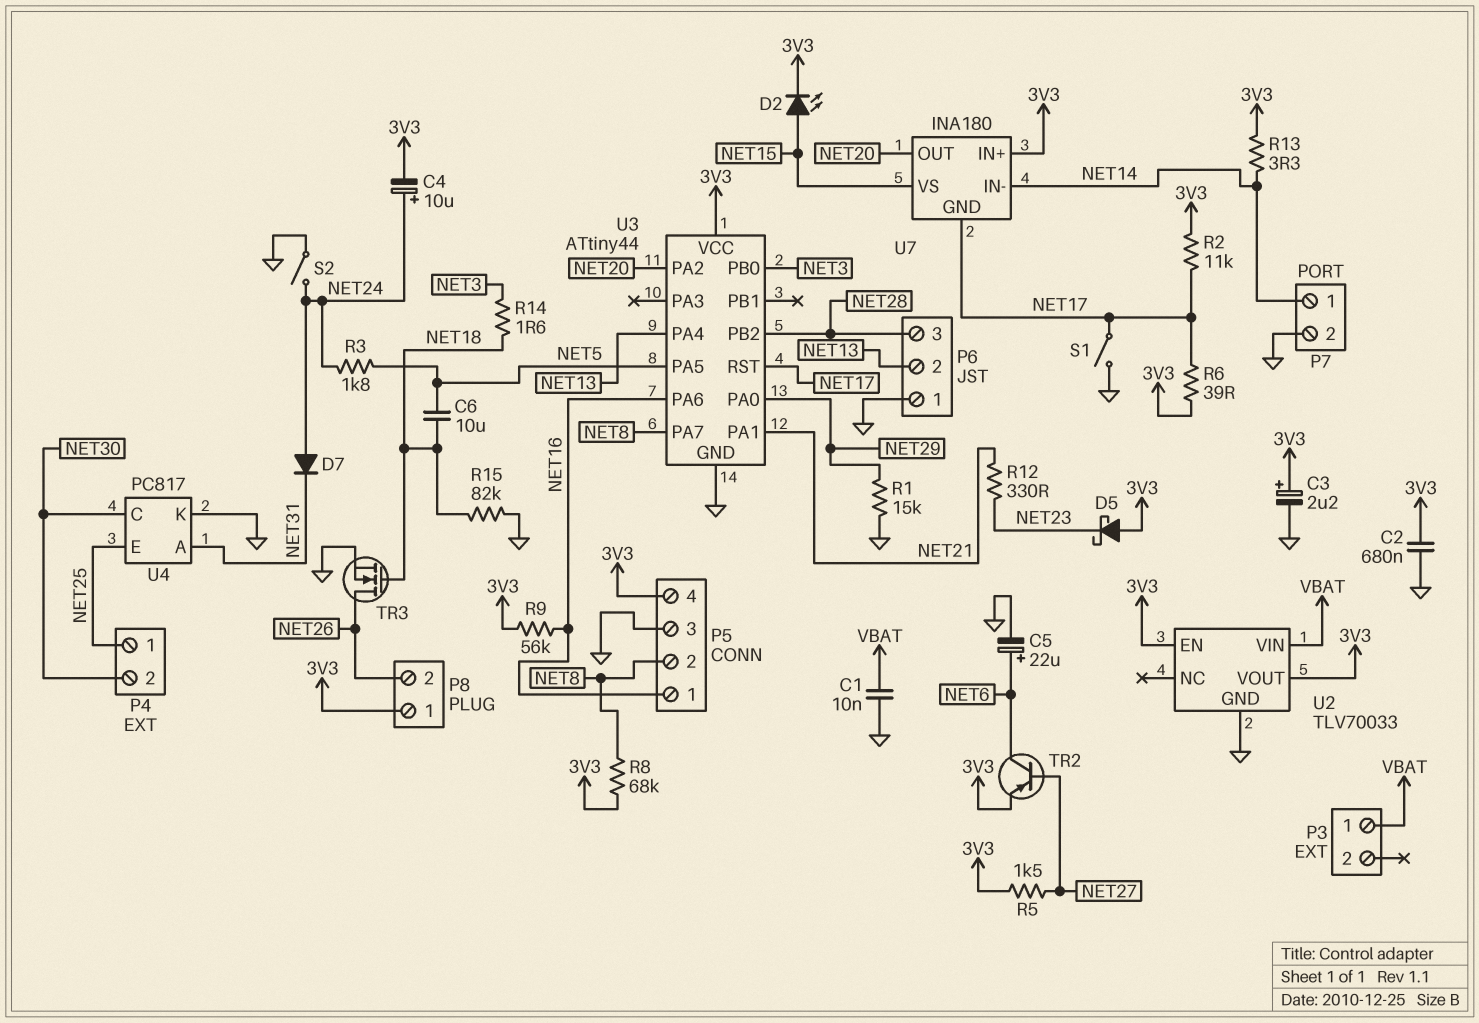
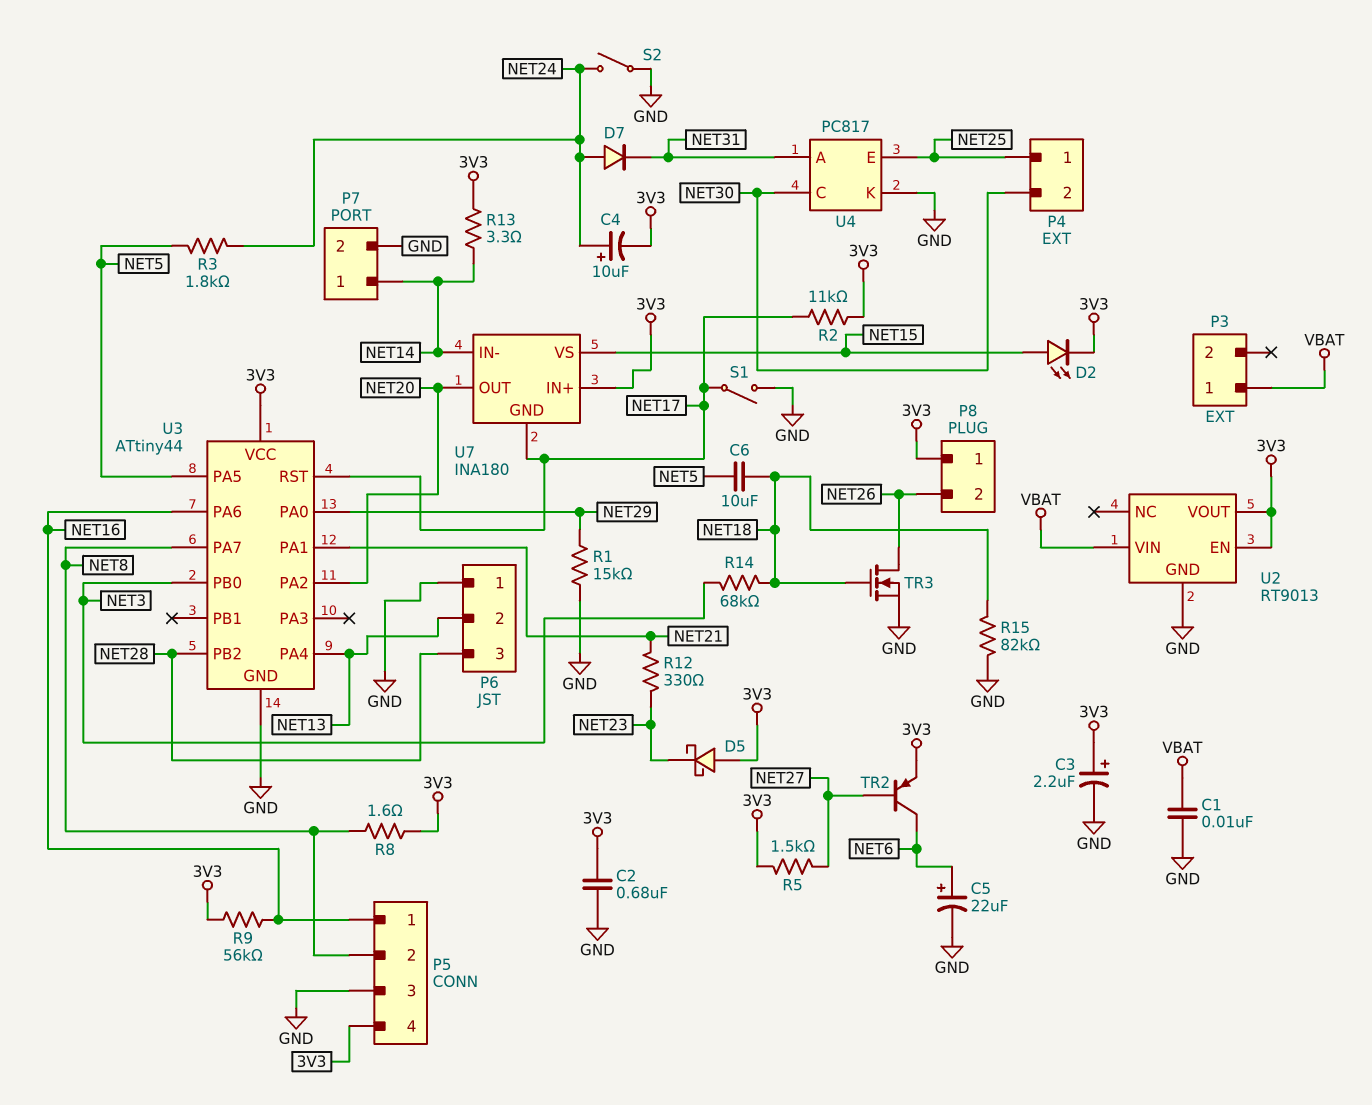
R6: 39 (3V3, NET17) -> none
R8: 68k (3V3, NET8) -> 1.6 (3V3, NET8)
R14: 1.6 (NET3, NET18) -> 68k (NET3, NET18)
U2: TLV70033 -> RT9013

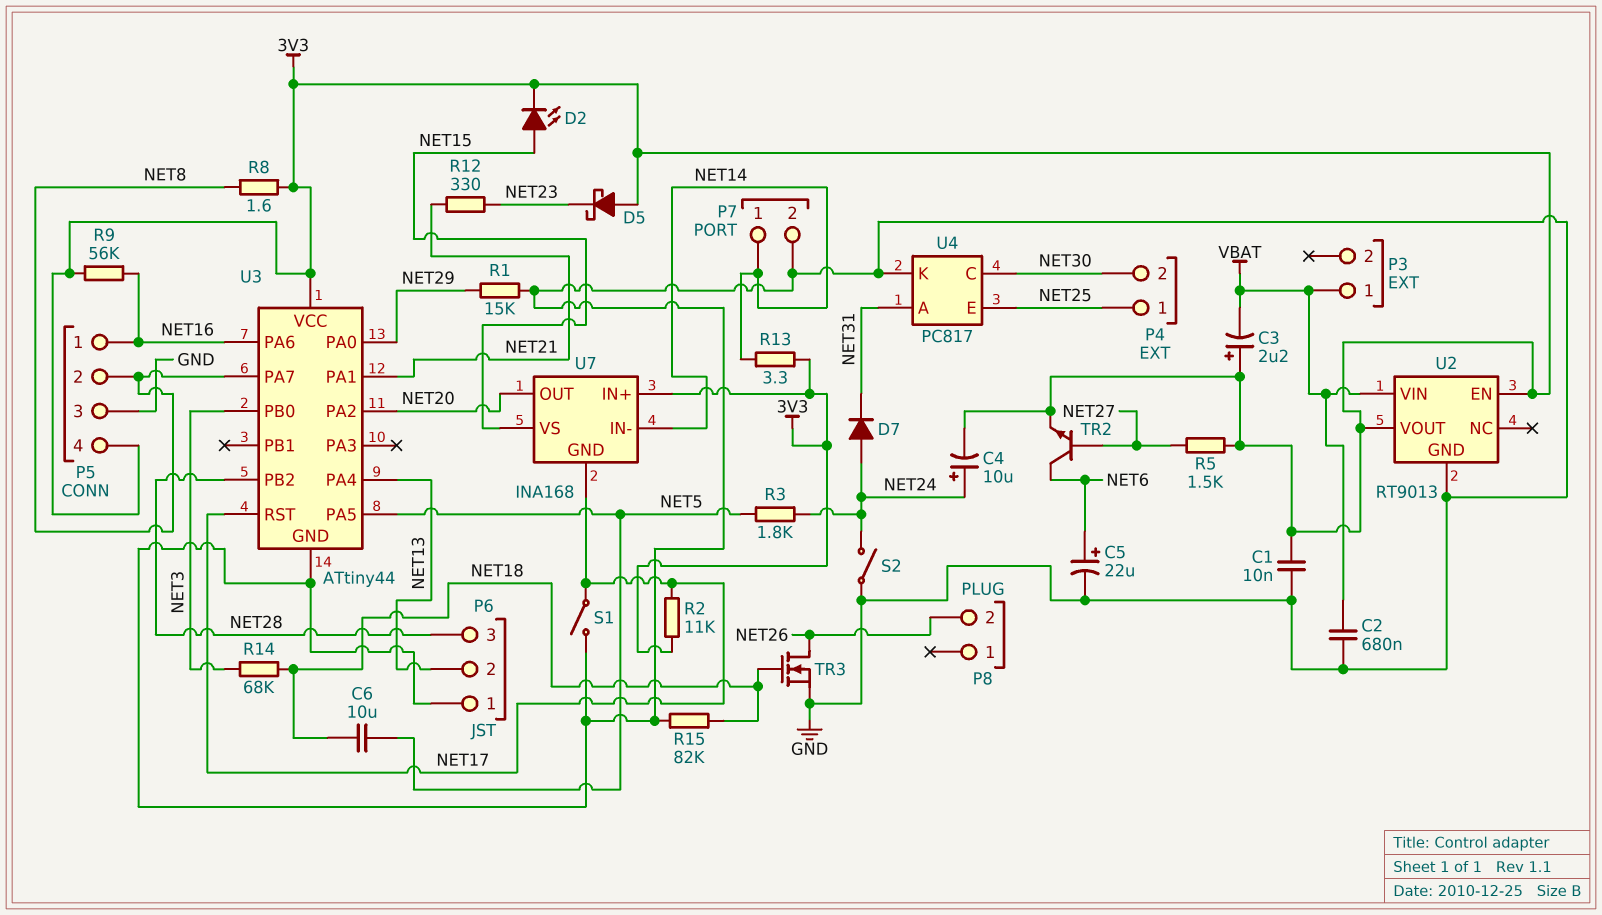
C1: 10nF (GND, VBAT) -> 10nF (3V3, GND)
C2: 680nF (3V3, GND) -> 680nF (GND, VBAT)
C3: 2.2uF (plus 3V3, minus GND) -> 2.2uF (plus 3V3, minus VBAT)
P8 pin 1: 3V3 -> none
TR2: PNP (B NET27, C NET6, E 3V3) -> NPN (B NET27, C NET6, E 3V3)
U7: INA180 -> INA168

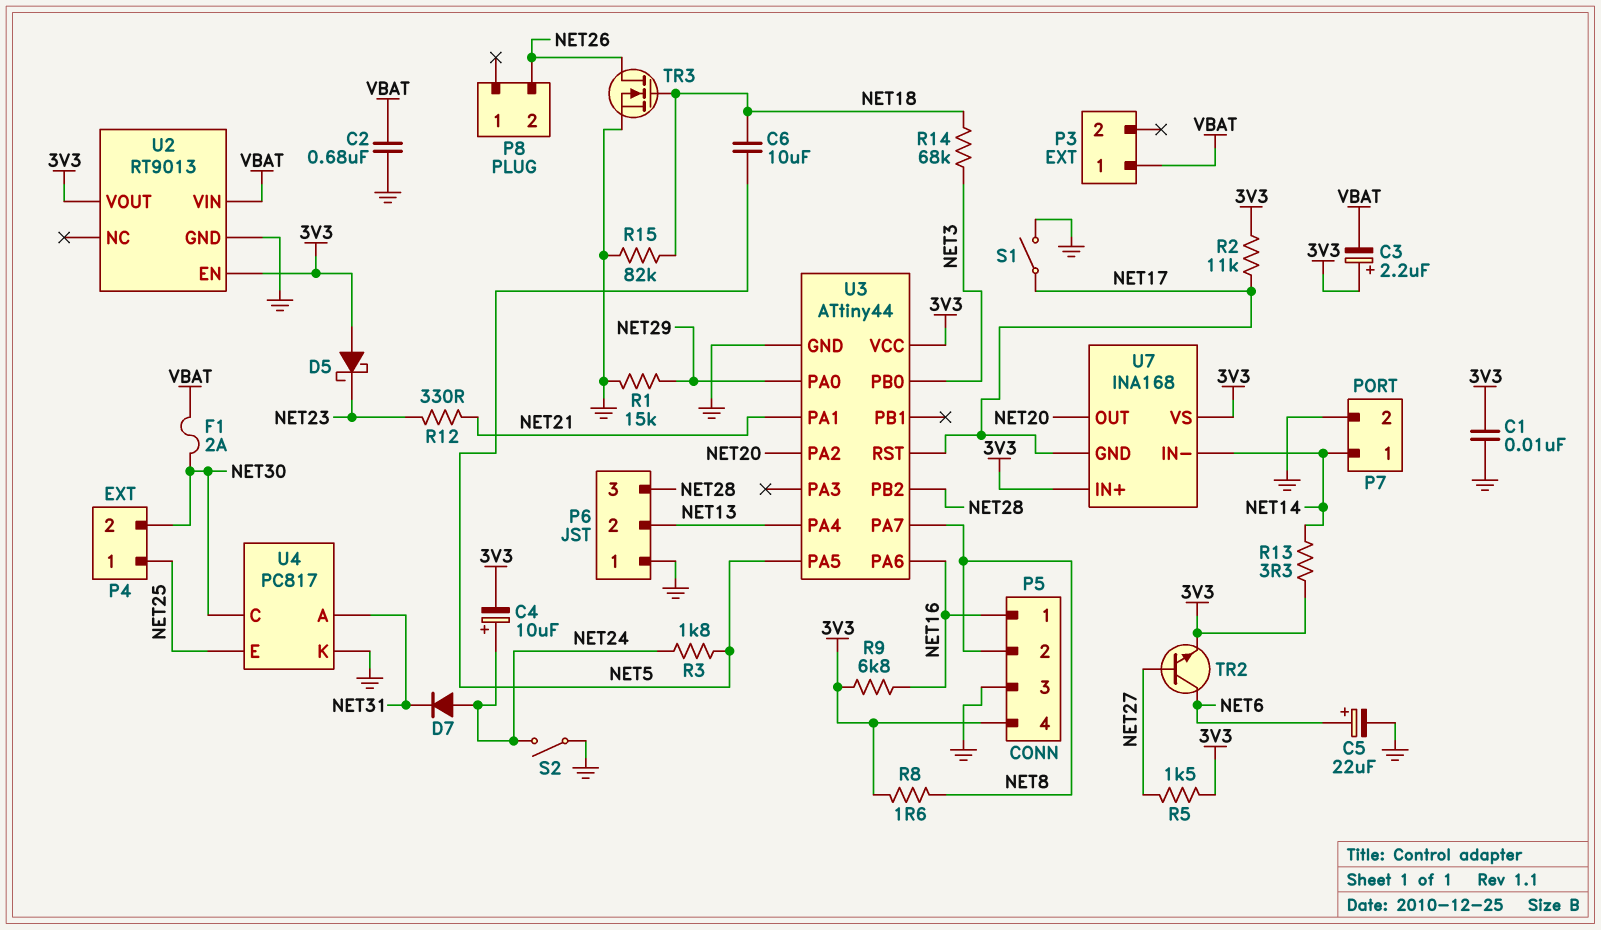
D2: LED (A NET15, K 3V3) -> none
F1: none -> 2A (NET30, VBAT)
R9: 56k (3V3, NET16) -> 6.8k (3V3, NET16)
U7 pin VS: NET15 -> 3V3

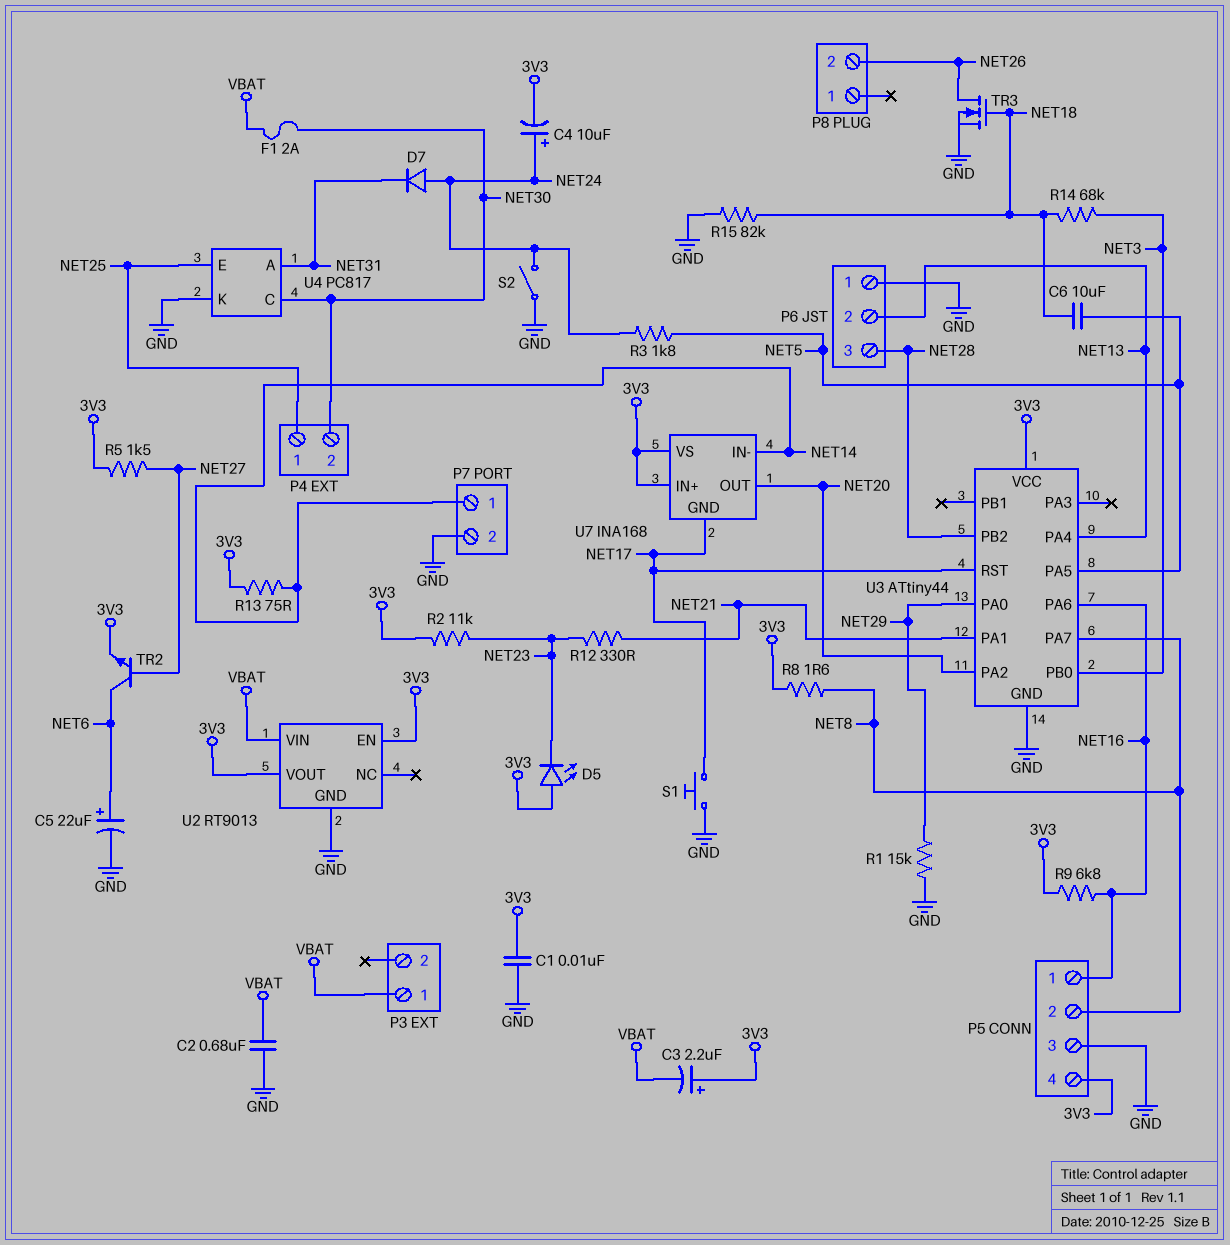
D5: schottky (A 3V3, K NET23) -> LED (A 3V3, K NET23)
R2: 11k (3V3, NET17) -> 11k (3V3, NET23)
R13: 3.3 (3V3, NET14) -> 75 (3V3, NET14)
S1: switch (GND, NET17) -> button (GND, NET17)

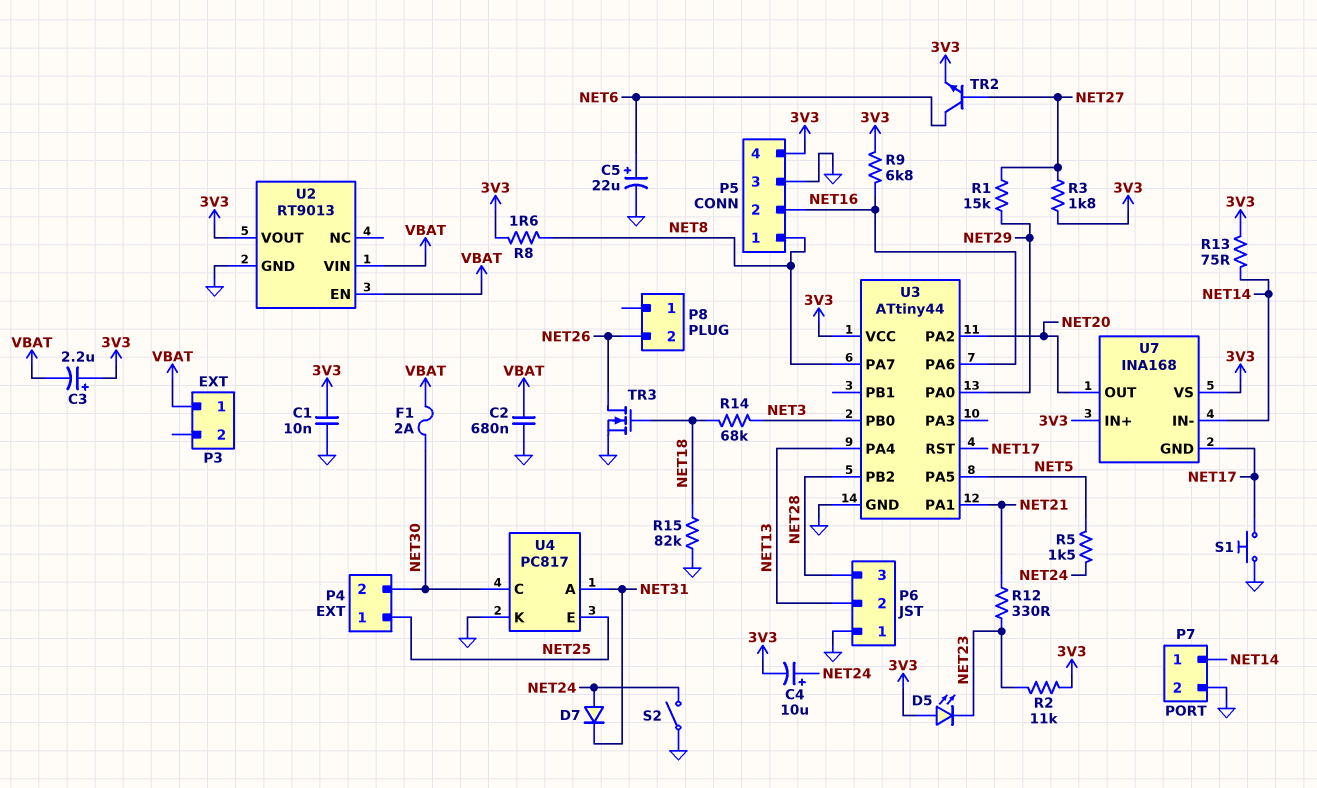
C6: 10uF (NET5, NET18) -> none
P5 pin 1: NET16 -> NET8
P5 pin 2: NET8 -> NET16
R1: 15k (GND, NET29) -> 15k (NET27, NET29)
R3: 1.8k (NET5, NET24) -> 1.8k (3V3, NET27)
R5: 1.5k (3V3, NET27) -> 1.5k (NET5, NET24)
U2 pin EN: 3V3 -> VBAT

